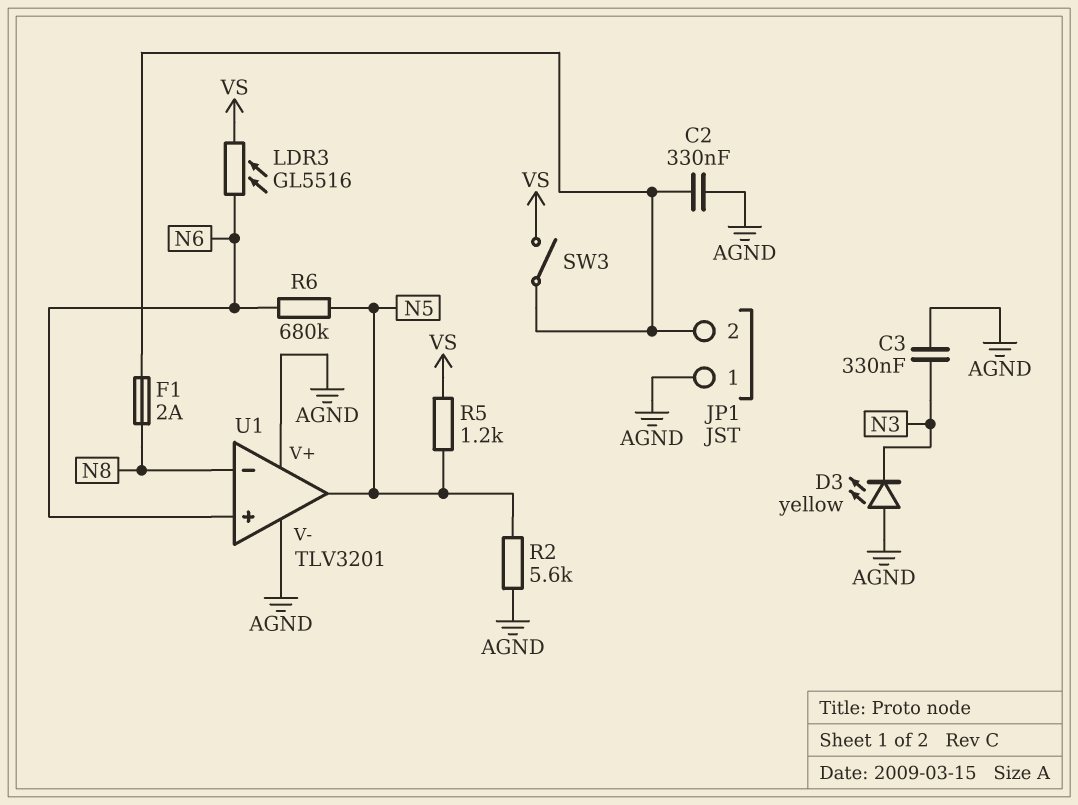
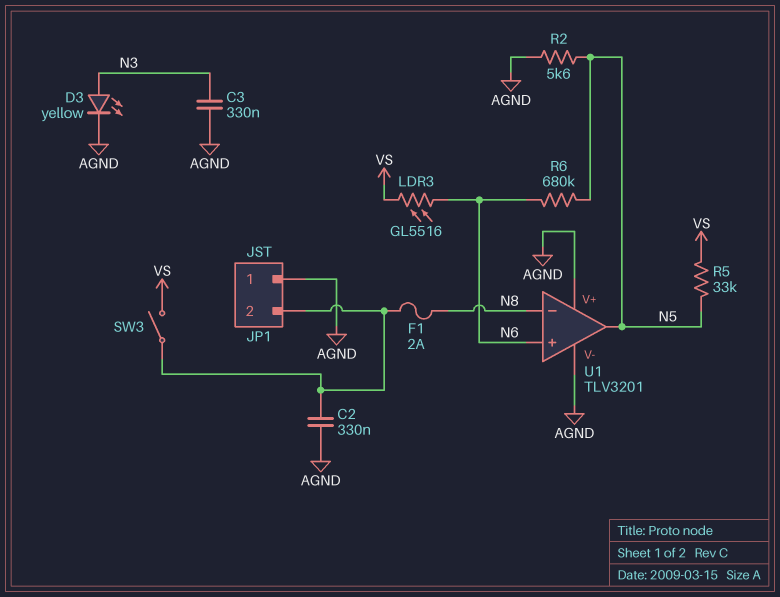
D3: LED yellow (A AGND, K N3) -> LED yellow (A N3, K AGND)
R5: 1.2k (N5, VS) -> 33k (N5, VS)

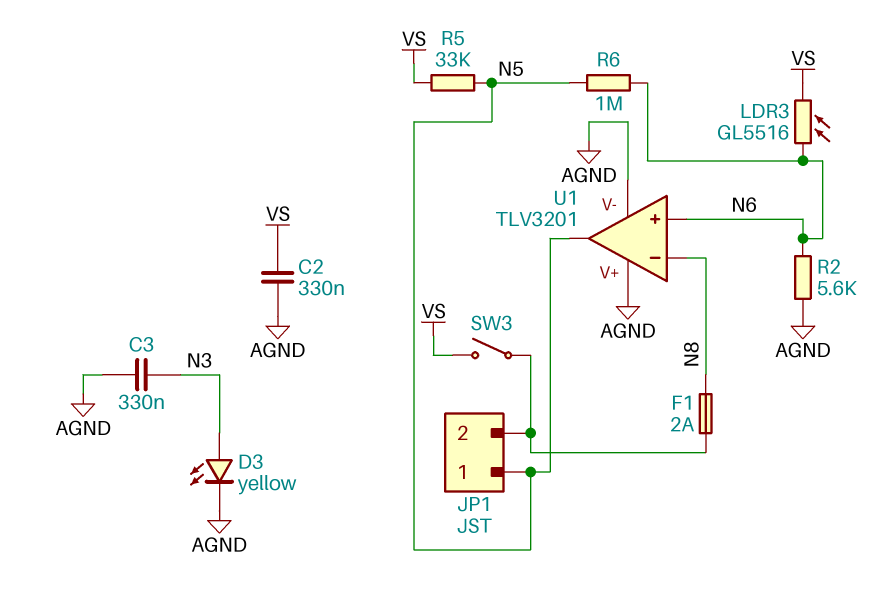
C2: 330nF (AGND, JP1/2) -> 330nF (AGND, VS)
JP1 pin 1: AGND -> N5
R2: 5.6k (AGND, N5) -> 5.6k (AGND, N6)
R6: 680k (N5, N6) -> 1M (N5, N6)

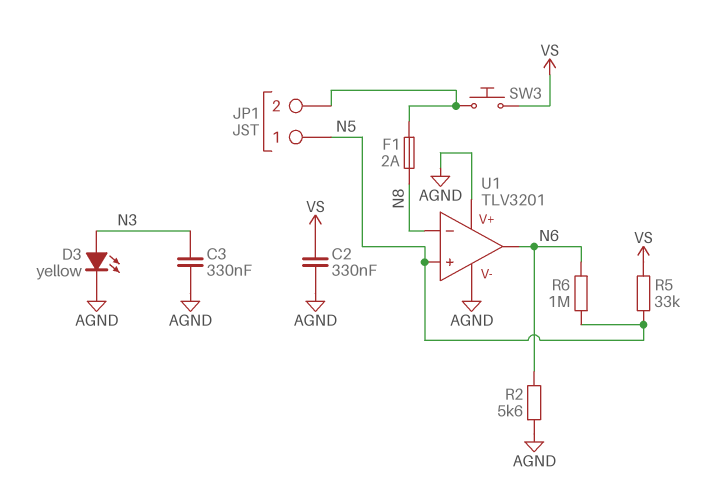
LDR3: GL5516 (N6, VS) -> none
SW3: switch (JP1/2, VS) -> button (JP1/2, VS)
U1 pin in+: N6 -> N5
U1 pin out: N5 -> N6

